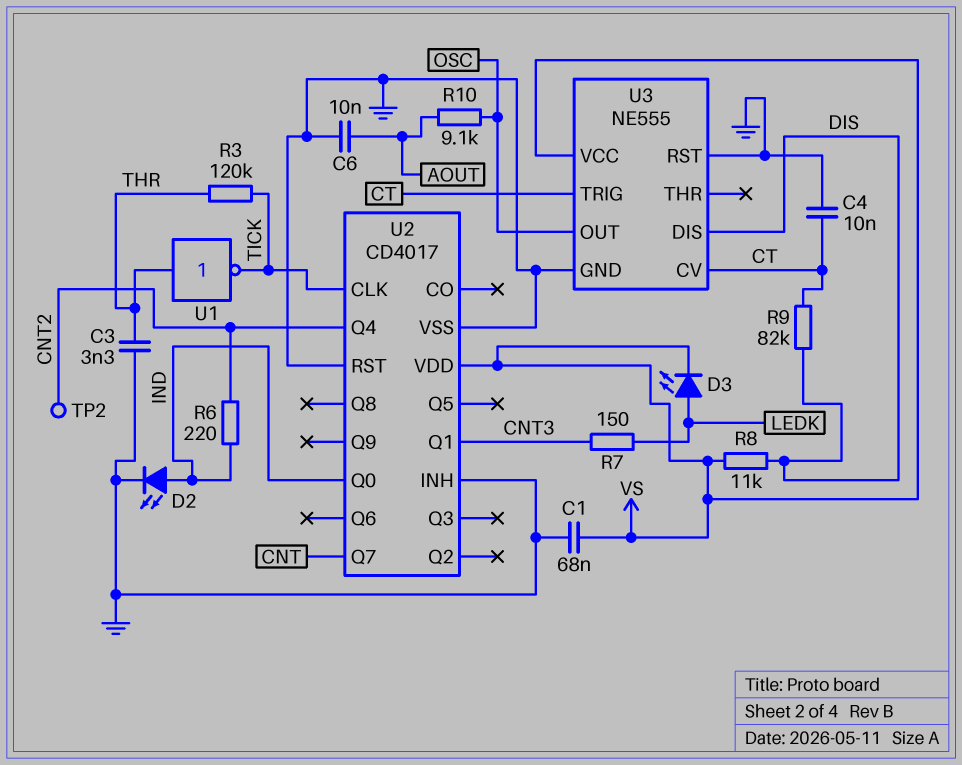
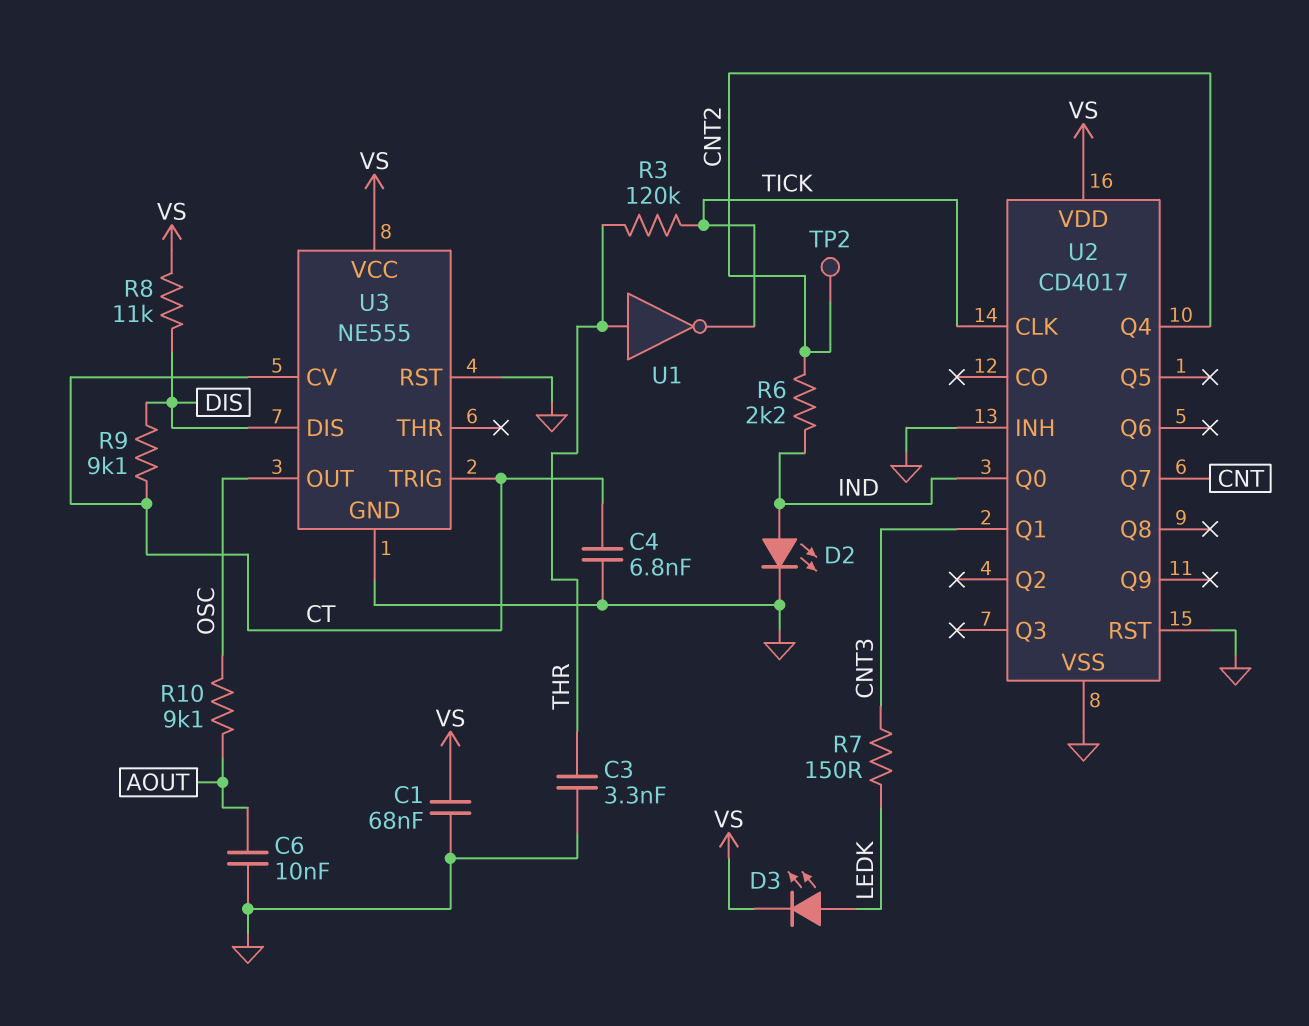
C4: 10nF (CT, GND) -> 6.8nF (CT, GND)
R6: 220 (CNT2, IND) -> 2.2k (CNT2, IND)
R9: 82k (CT, DIS) -> 9.1k (CT, DIS)

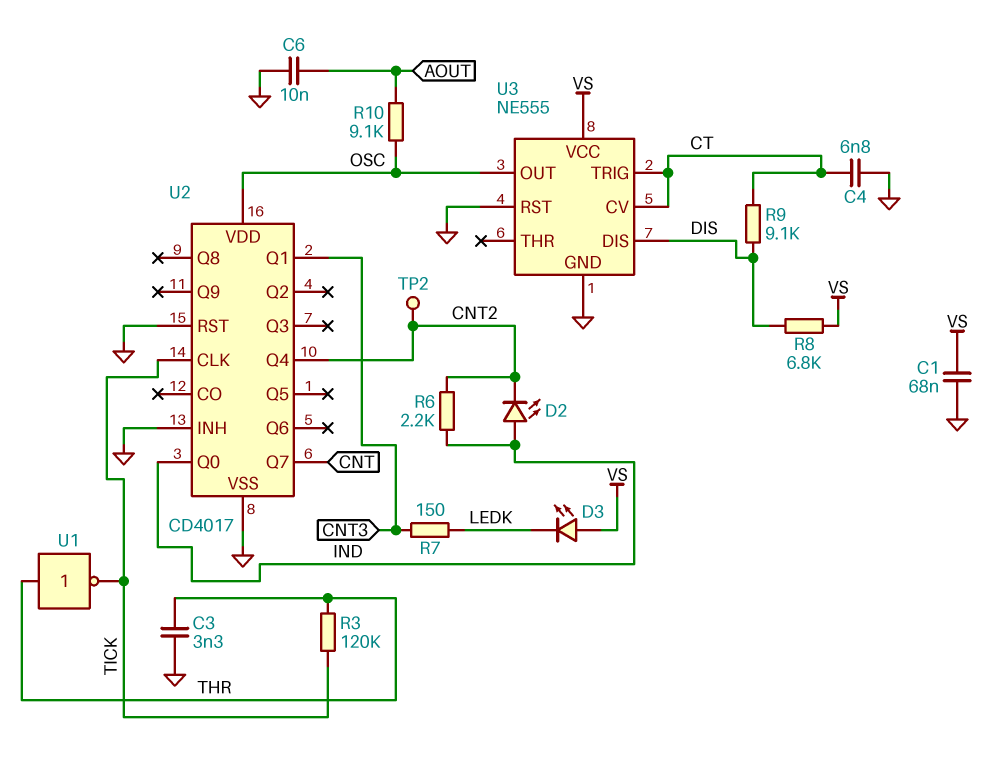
D2: LED (A IND, K GND) -> LED (A IND, K CNT2)
D3: LED (A LEDK, K VS) -> LED (A VS, K LEDK)
R8: 11k (DIS, VS) -> 6.8k (DIS, VS)
U2 pin VDD: VS -> OSC

